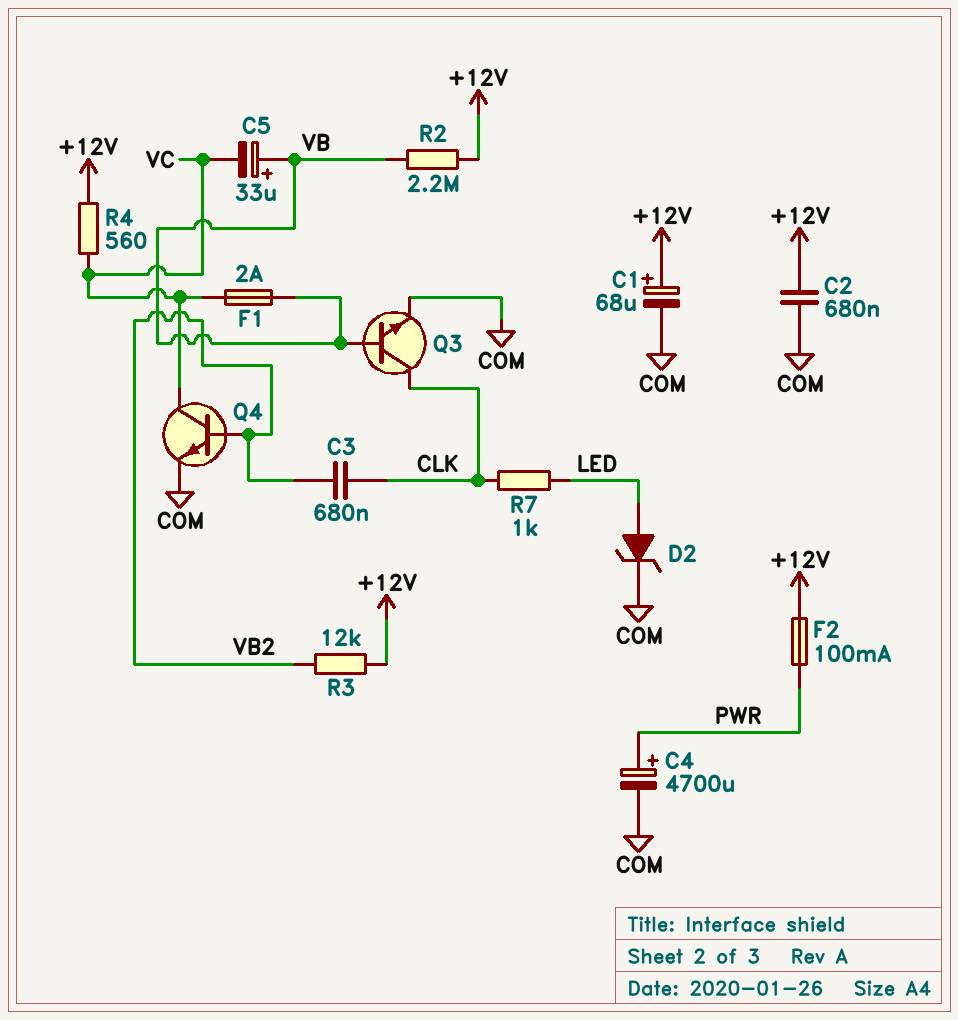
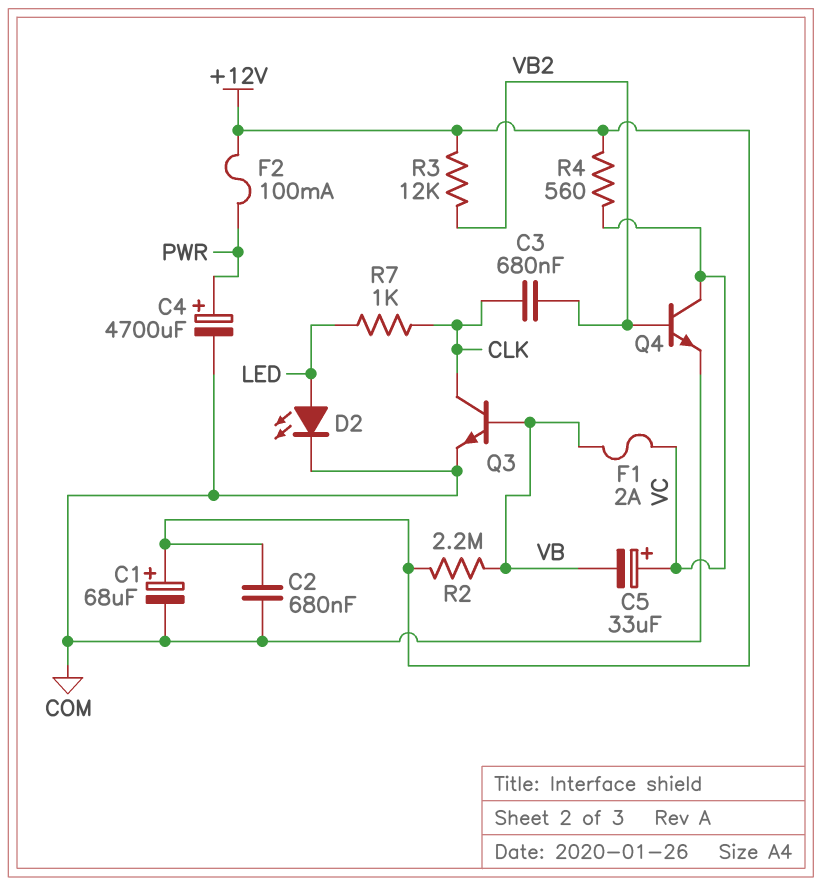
C5: 33uF (plus VB, minus VC) -> 33uF (plus VC, minus VB)
D2: zener (A LED, K COM) -> LED (A LED, K COM)

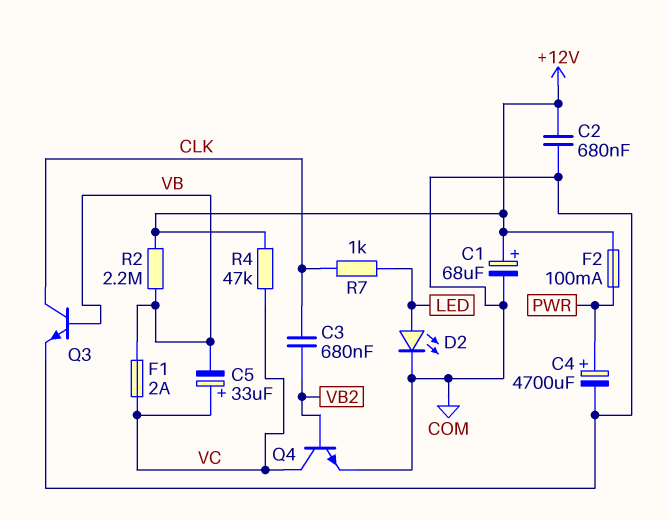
R3: 12k (+12V, VB2) -> none
R4: 560 (+12V, VC) -> 47k (+12V, VC)

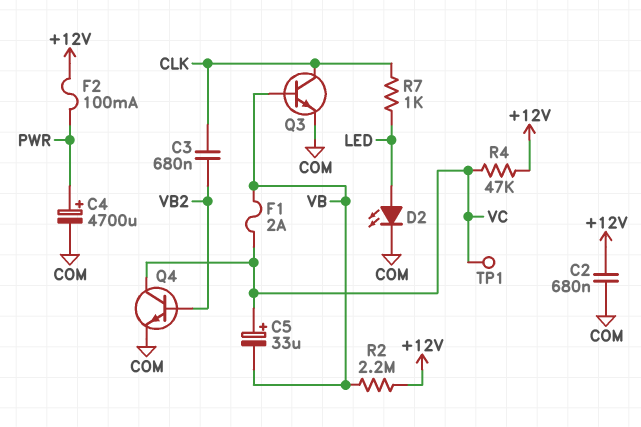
C1: 68uF (plus +12V, minus COM) -> none
TP1: none -> test point (VC)

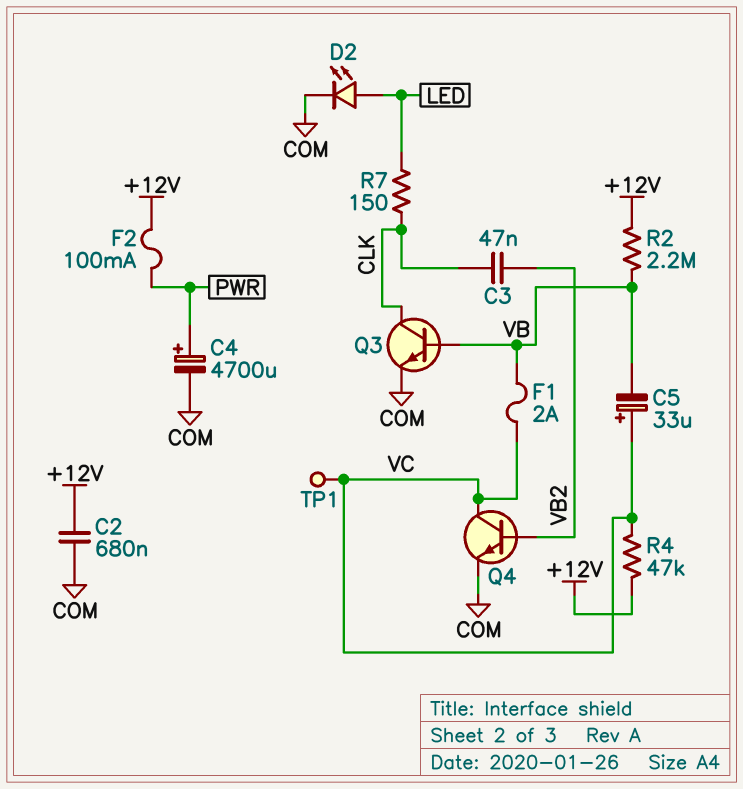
C3: 680nF (CLK, VB2) -> 47nF (CLK, VB2)
R7: 1k (CLK, LED) -> 150 (CLK, LED)

